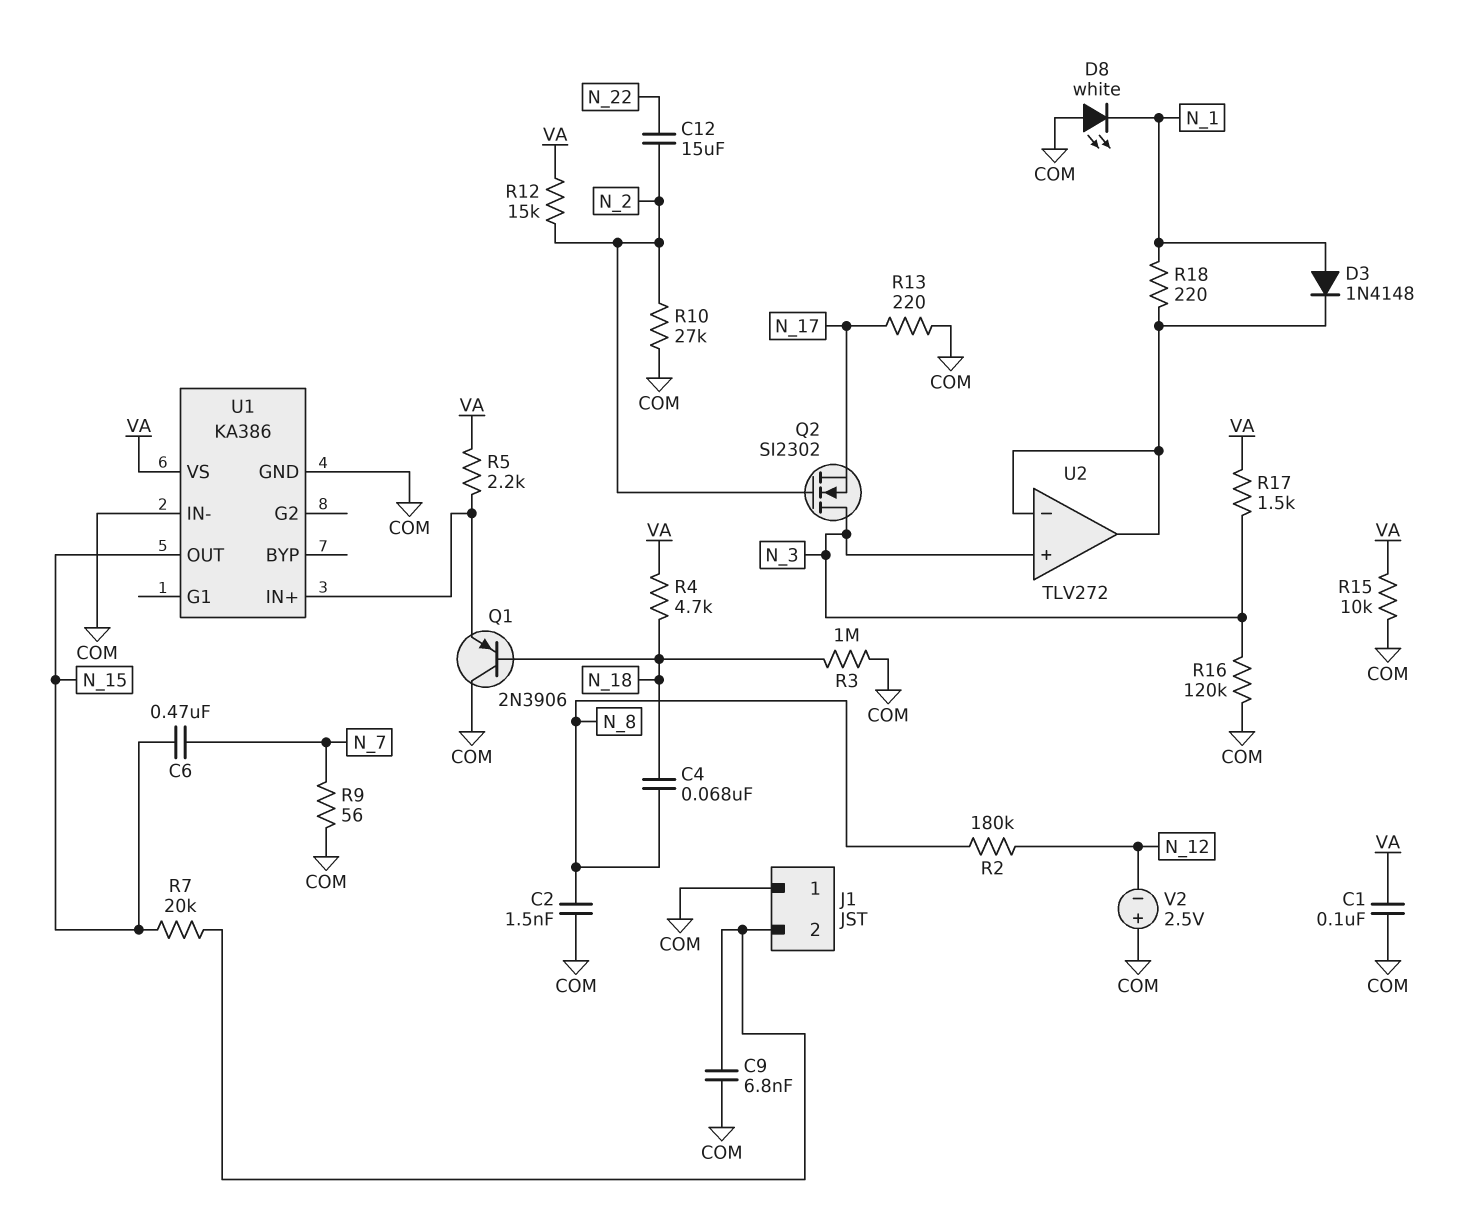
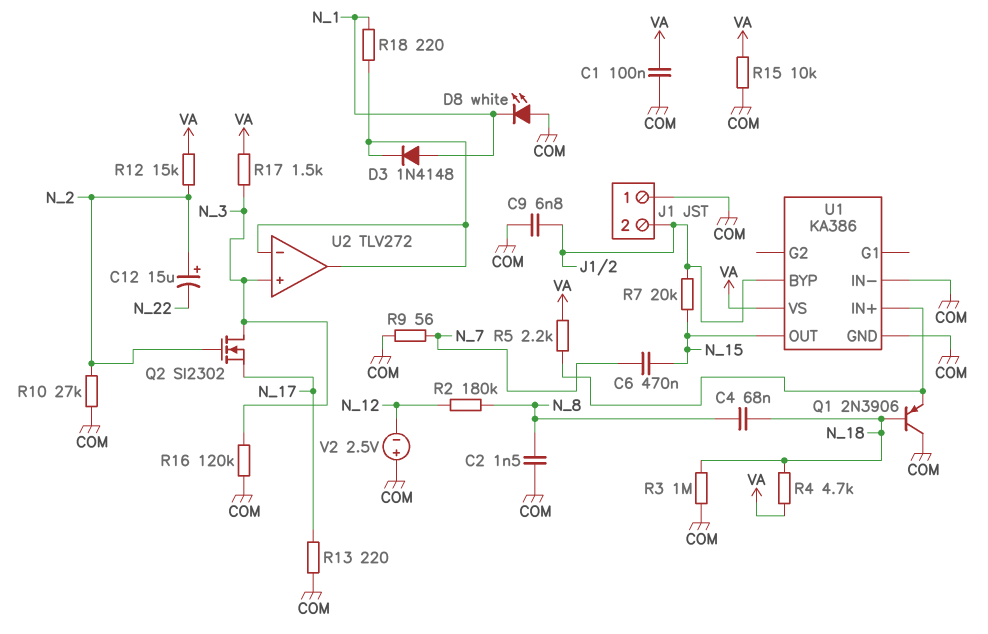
C12: 15uF (N_2, N_22) -> 15uF (plus N_2, minus N_22)
U1 pin BYP: none -> J1/2

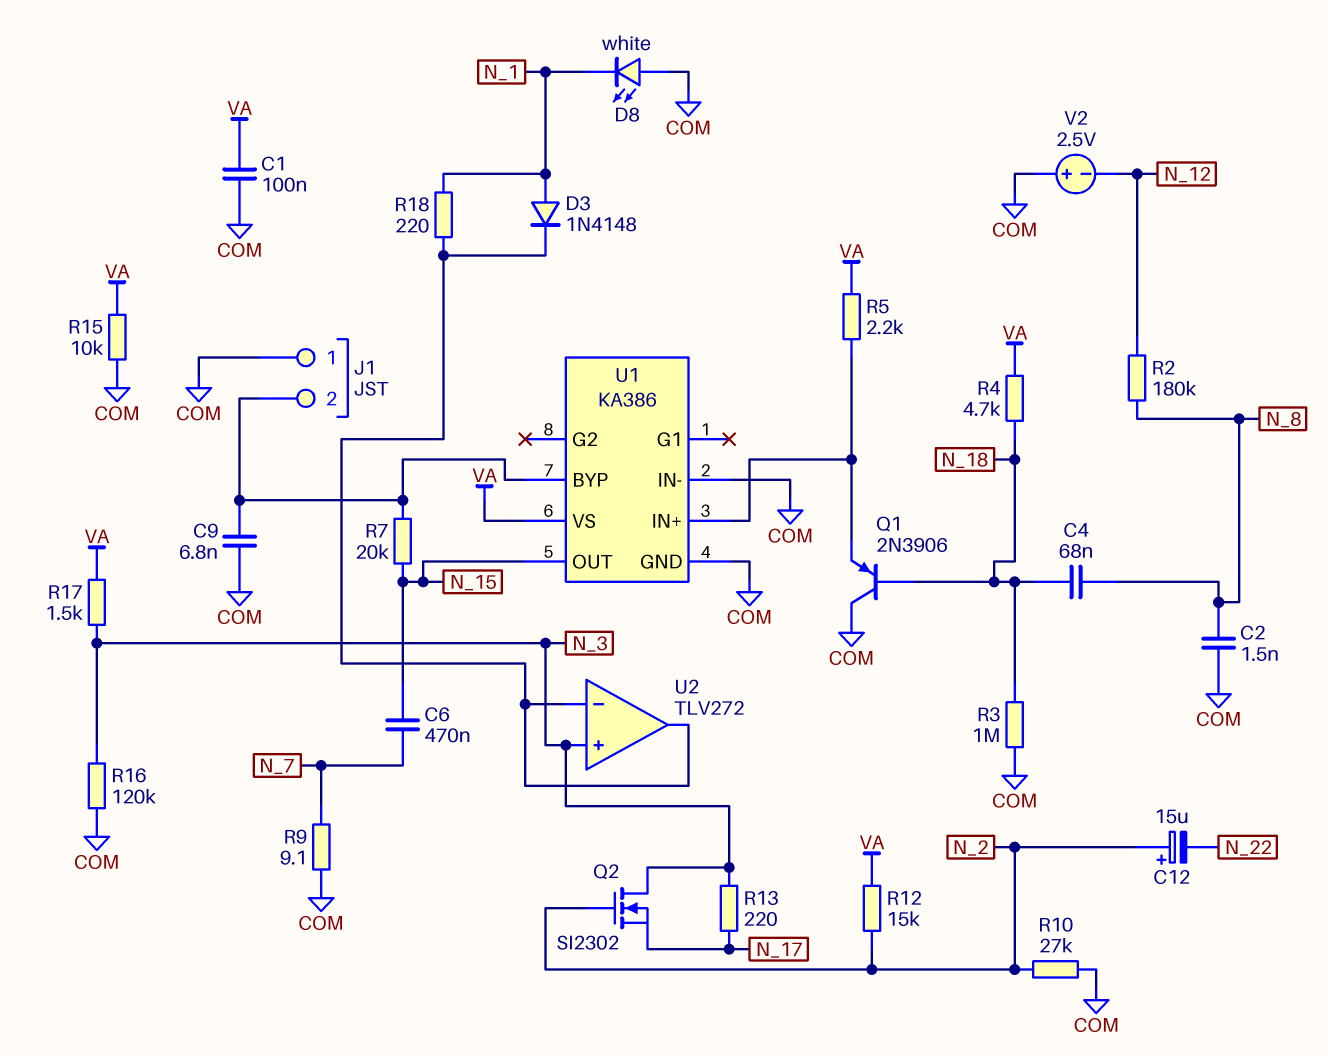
R9: 56 (COM, N_7) -> 9.1 (COM, N_7)
R13: 220 (COM, N_17) -> 220 (N_3, N_17)

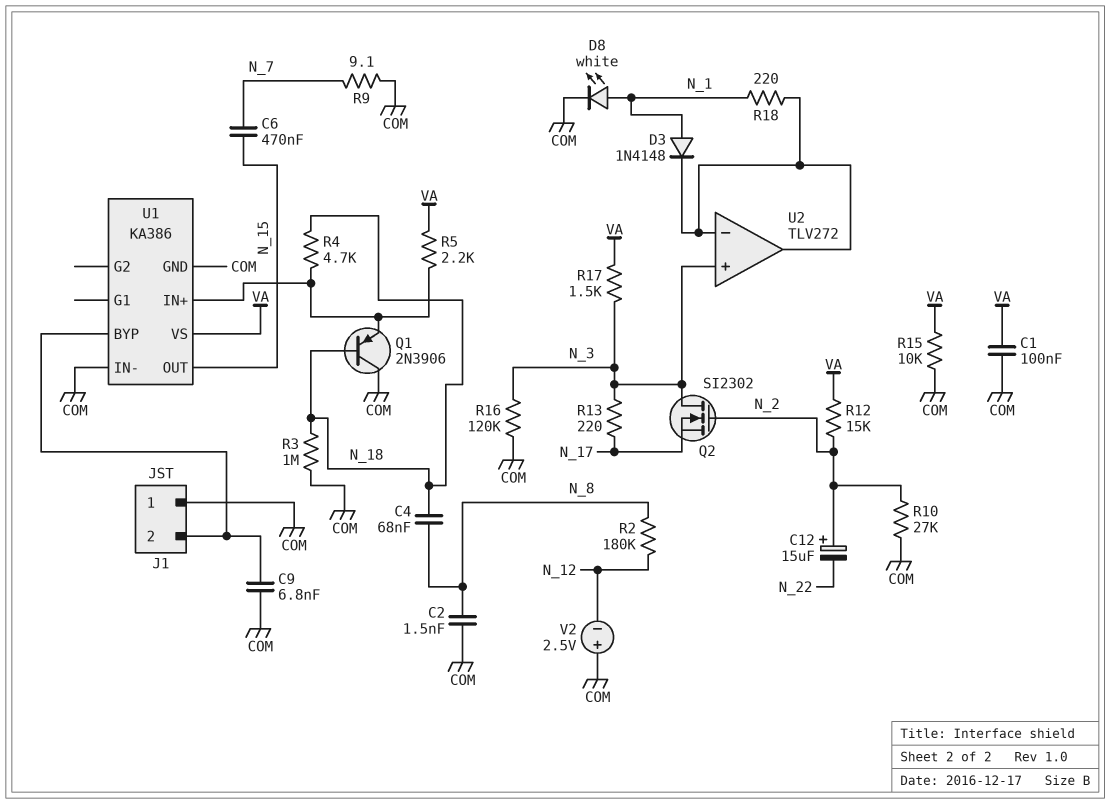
D8: LED white (A COM, K N_1) -> LED white (A N_1, K COM)
R4: 4.7k (N_18, VA) -> 4.7k (N_18, U1/IN+)
R7: 20k (J1/2, N_15) -> none

